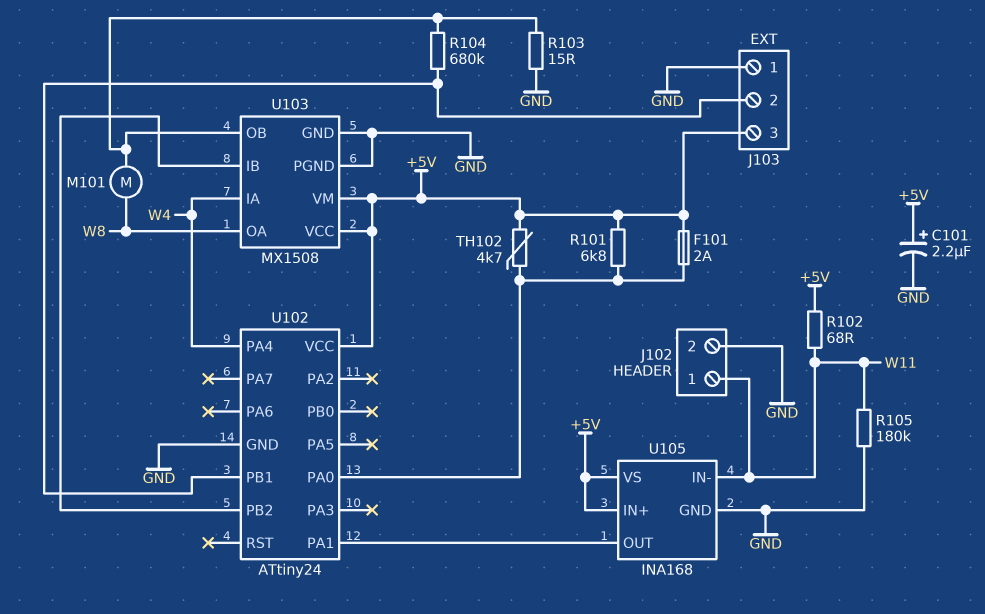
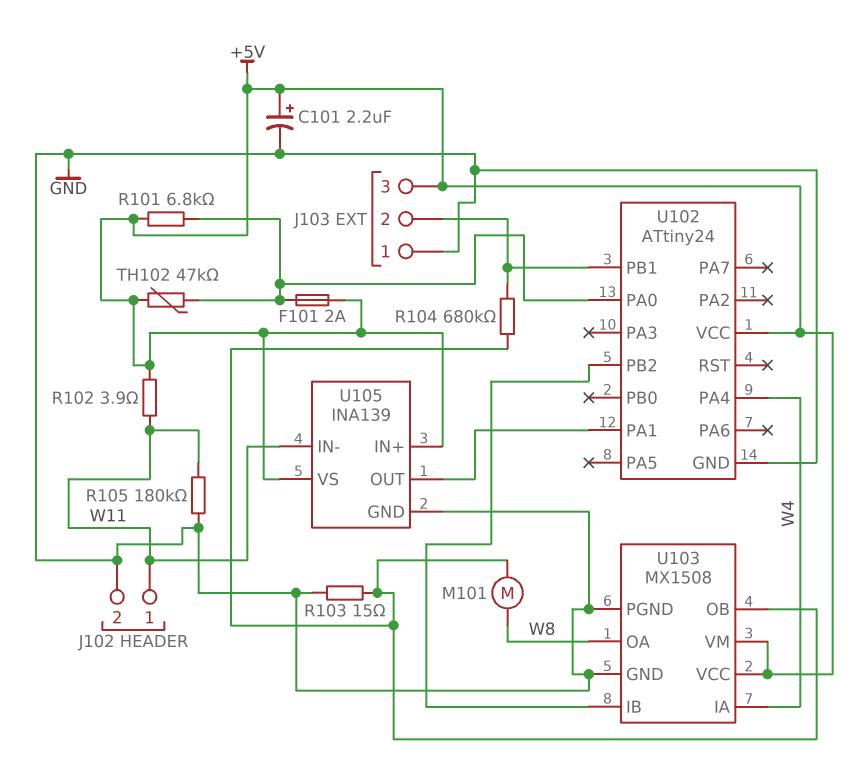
R102: 68 (+5V, W11) -> 3.9 (+5V, W11)
TH102: 4.7k (+5V, U102/PA0) -> 47k (+5V, U102/PA0)
U105: INA168 -> INA139

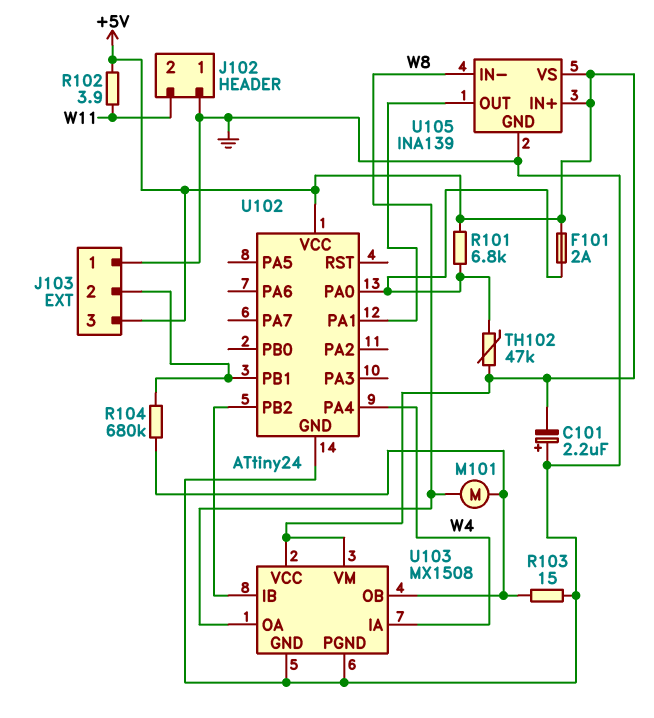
C101: 2.2uF (plus +5V, minus GND) -> 2.2uF (plus GND, minus +5V)
J102 pin 1: W11 -> GND
J102 pin 2: GND -> W11
R105: 180k (GND, W11) -> none
U105 pin IN-: W11 -> W8

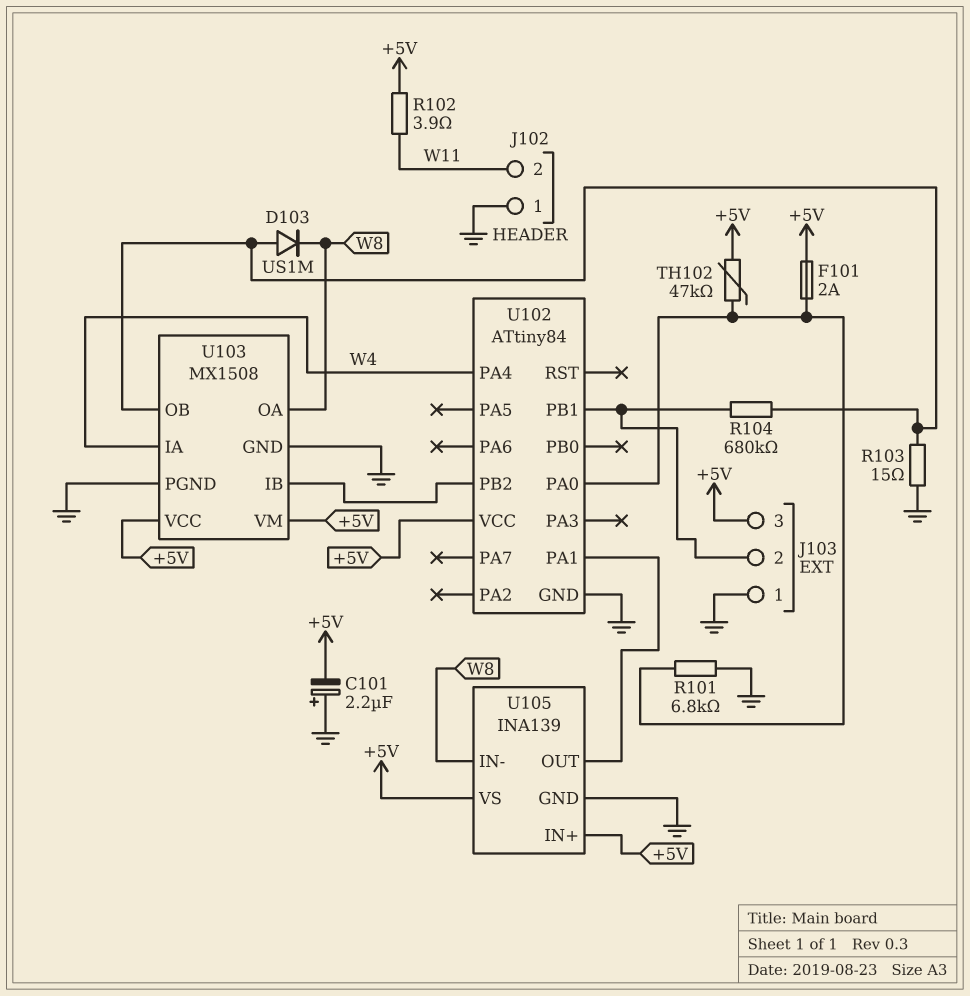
D103: none -> diode US1M (A U103/OB, K W8)
M101: motor (U103/OB, W8) -> none
R101: 6.8k (+5V, U102/PA0) -> 6.8k (GND, U102/PA0)
U102: ATtiny24 -> ATtiny84

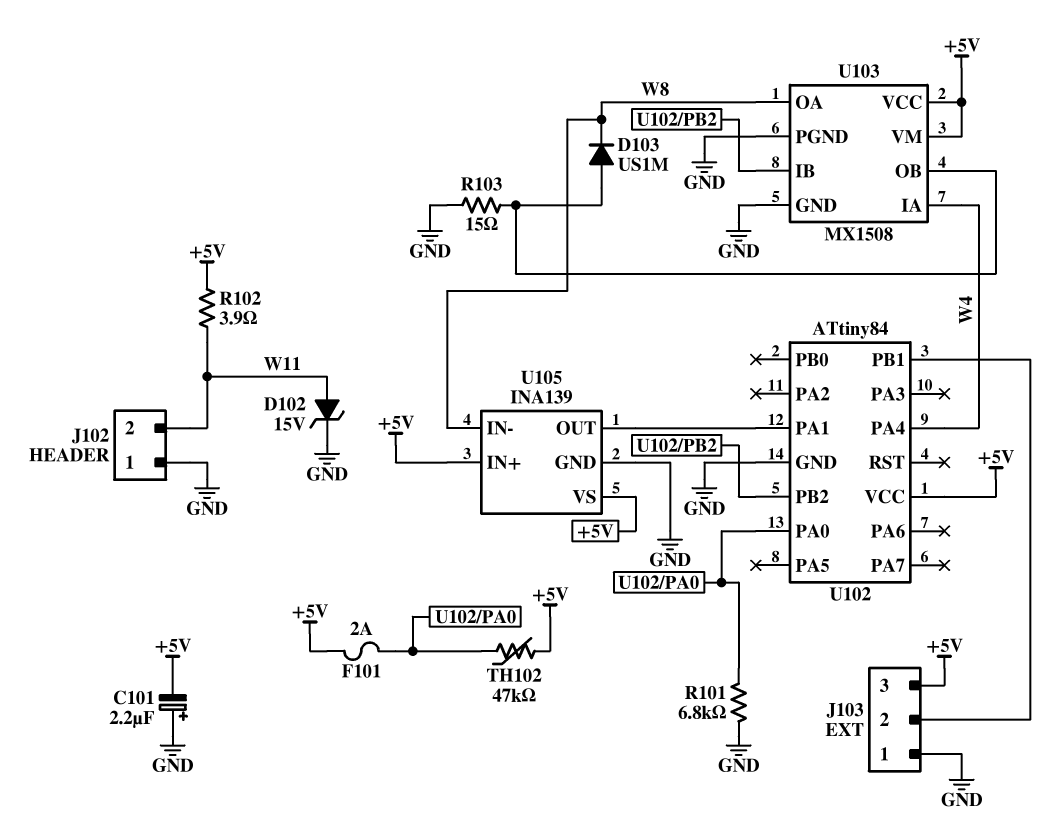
D102: none -> zener 15V (A W11, K GND)
R104: 680k (J103/2, U103/OB) -> none

